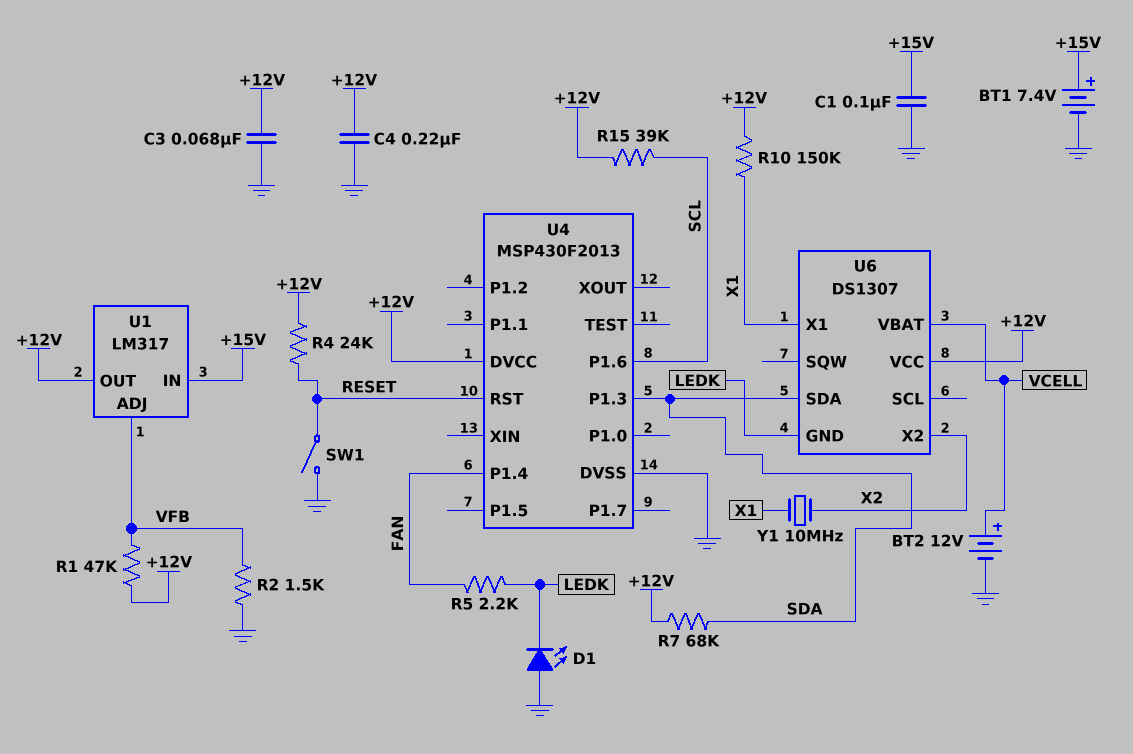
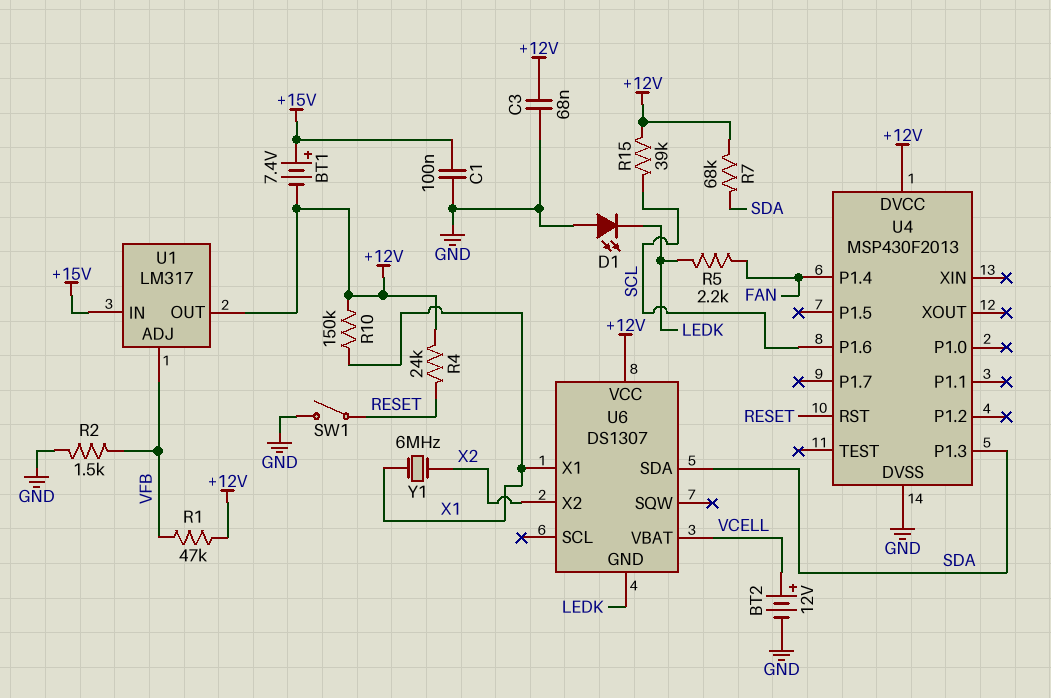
BT1: 7.4V (plus +15V, minus GND) -> 7.4V (plus +15V, minus +12V)
C4: 220nF (+12V, GND) -> none
Y1: 10MHz (X1, X2) -> 6MHz (X1, X2)

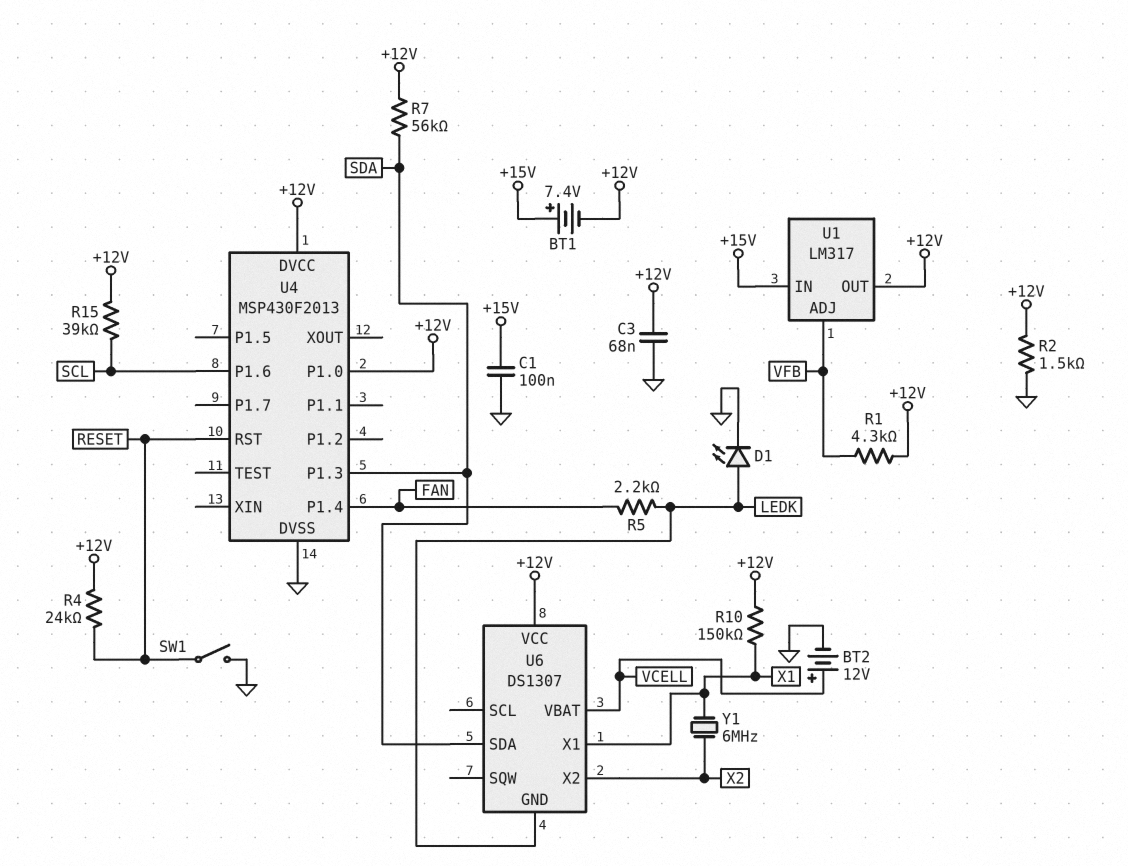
D1: LED (A GND, K LEDK) -> LED (A LEDK, K GND)
R1: 47k (+12V, VFB) -> 4.3k (+12V, VFB)
R2: 1.5k (GND, VFB) -> 1.5k (+12V, GND)
R7: 68k (+12V, SDA) -> 56k (+12V, SDA)
U4 pin P1.0: none -> +12V

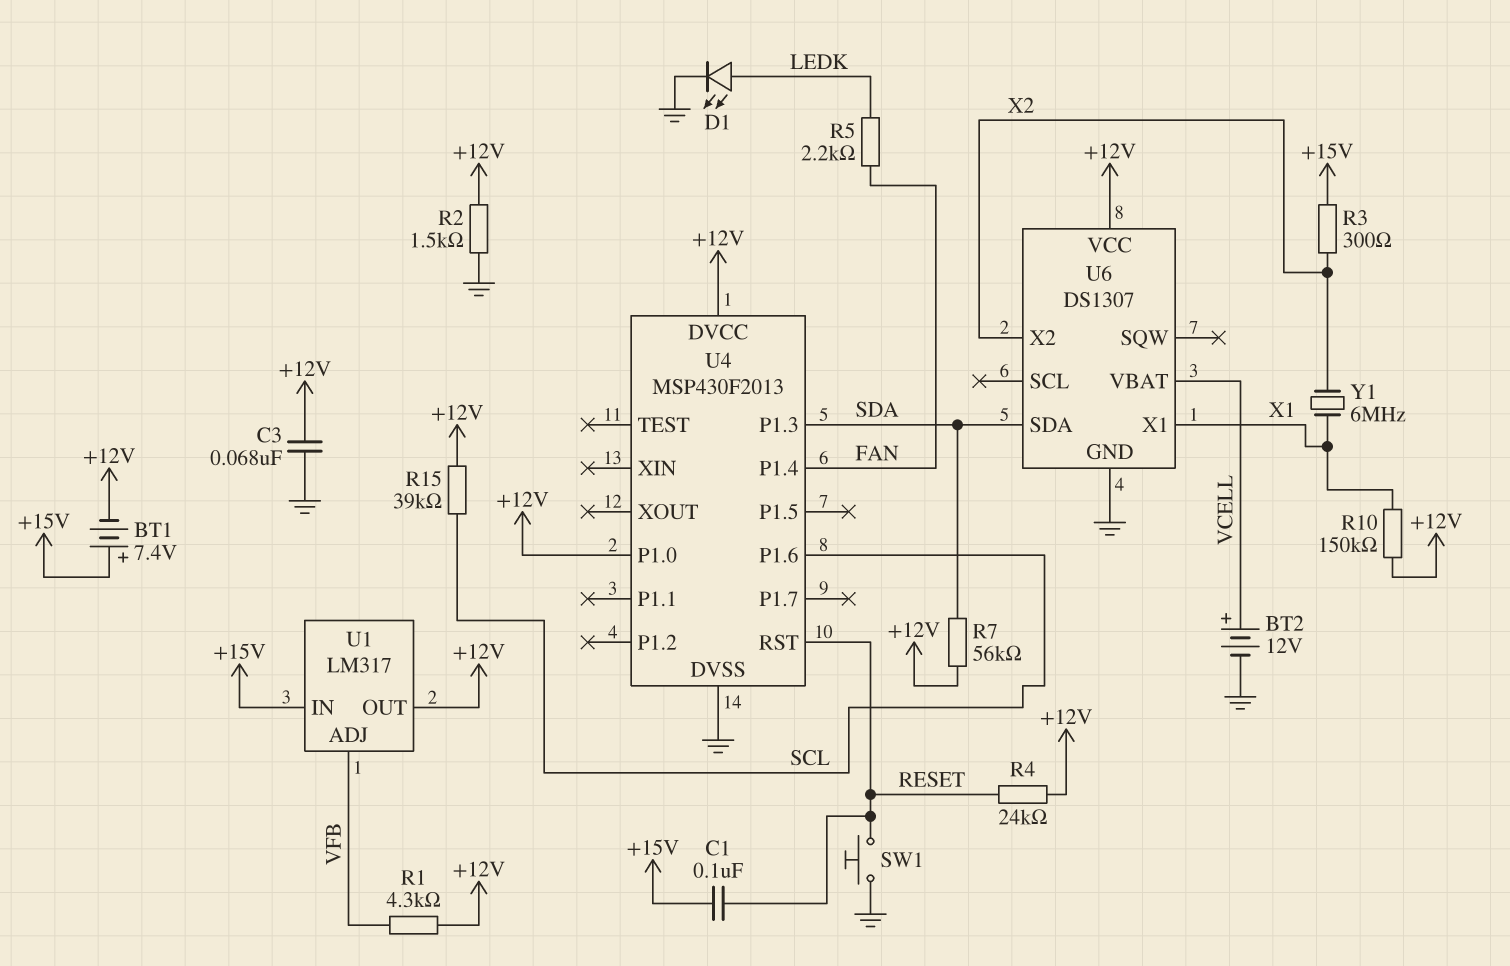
C1: 100nF (+15V, GND) -> 100nF (+15V, RESET)
R3: none -> 300 (+15V, X2)
SW1: switch (GND, RESET) -> button (GND, RESET)
U6 pin GND: LEDK -> GND

